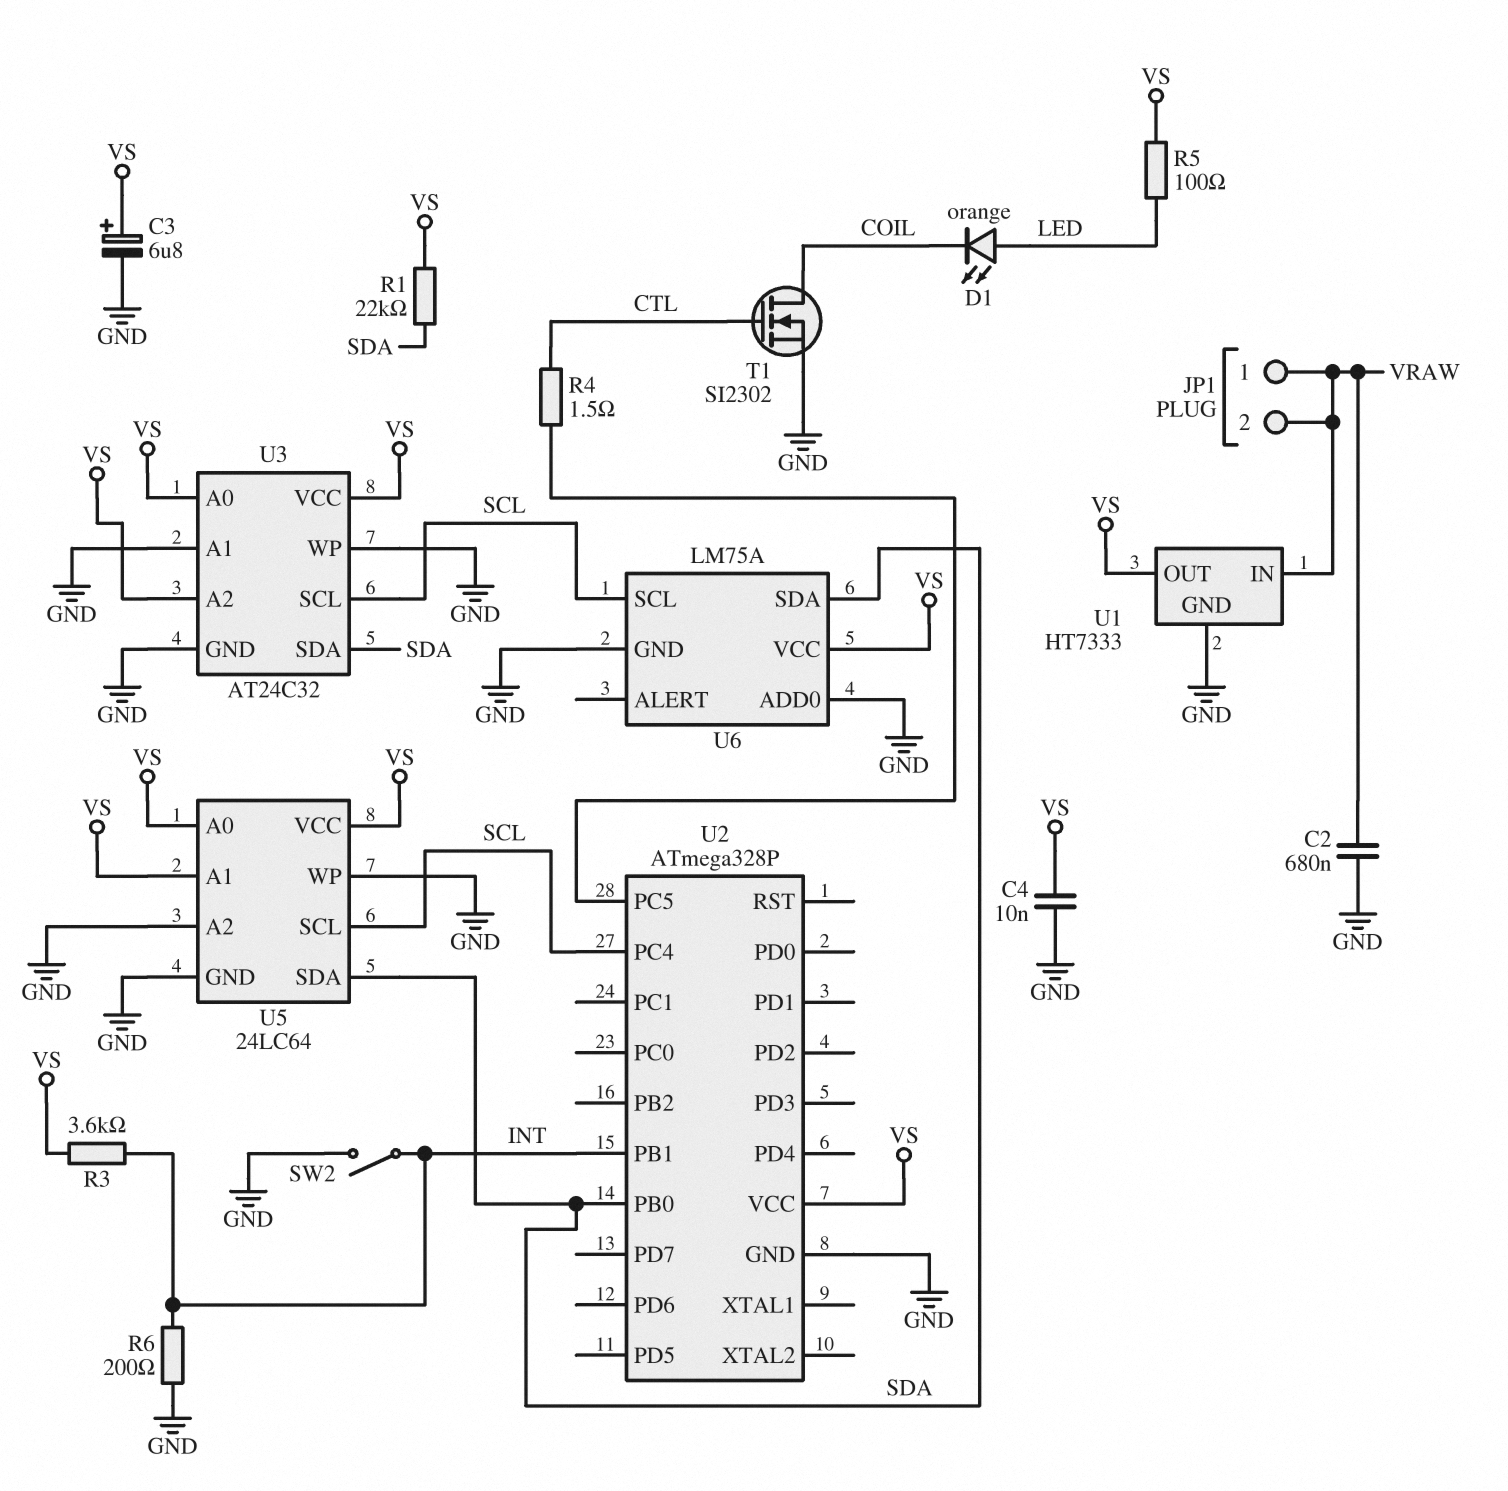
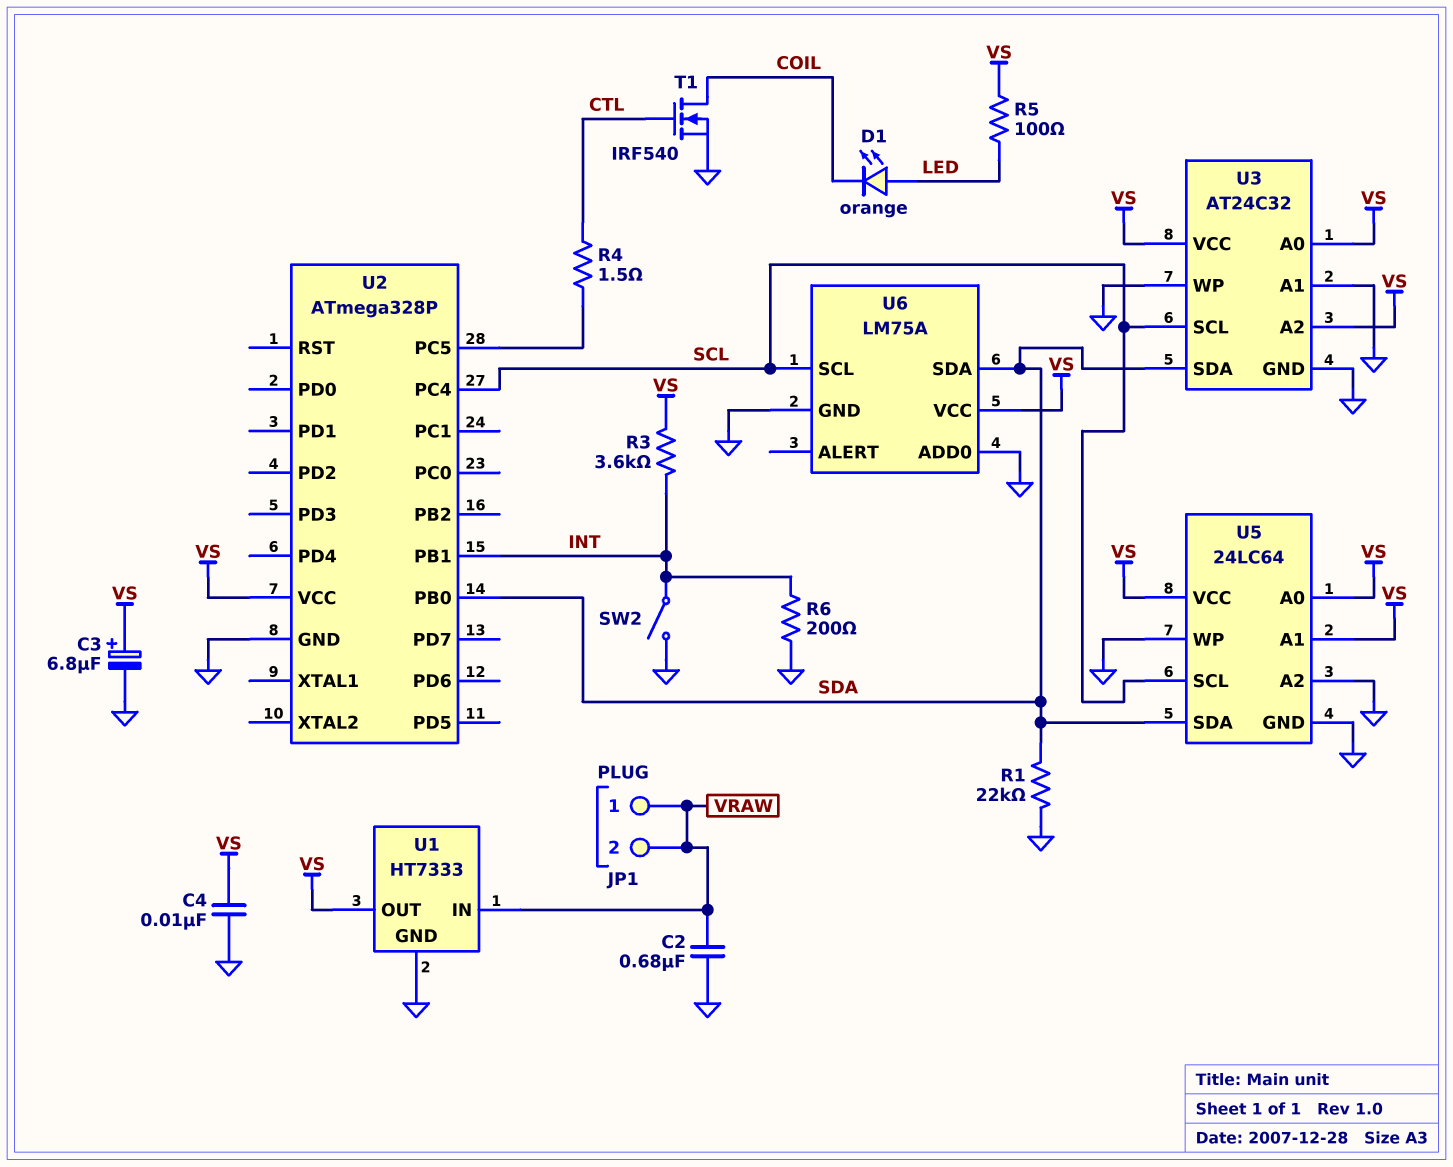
R1: 22k (SDA, VS) -> 22k (GND, SDA)
T1: NMOS SI2302 (G CTL, D COIL, S GND) -> NMOS IRF540 (G CTL, D COIL, S GND)

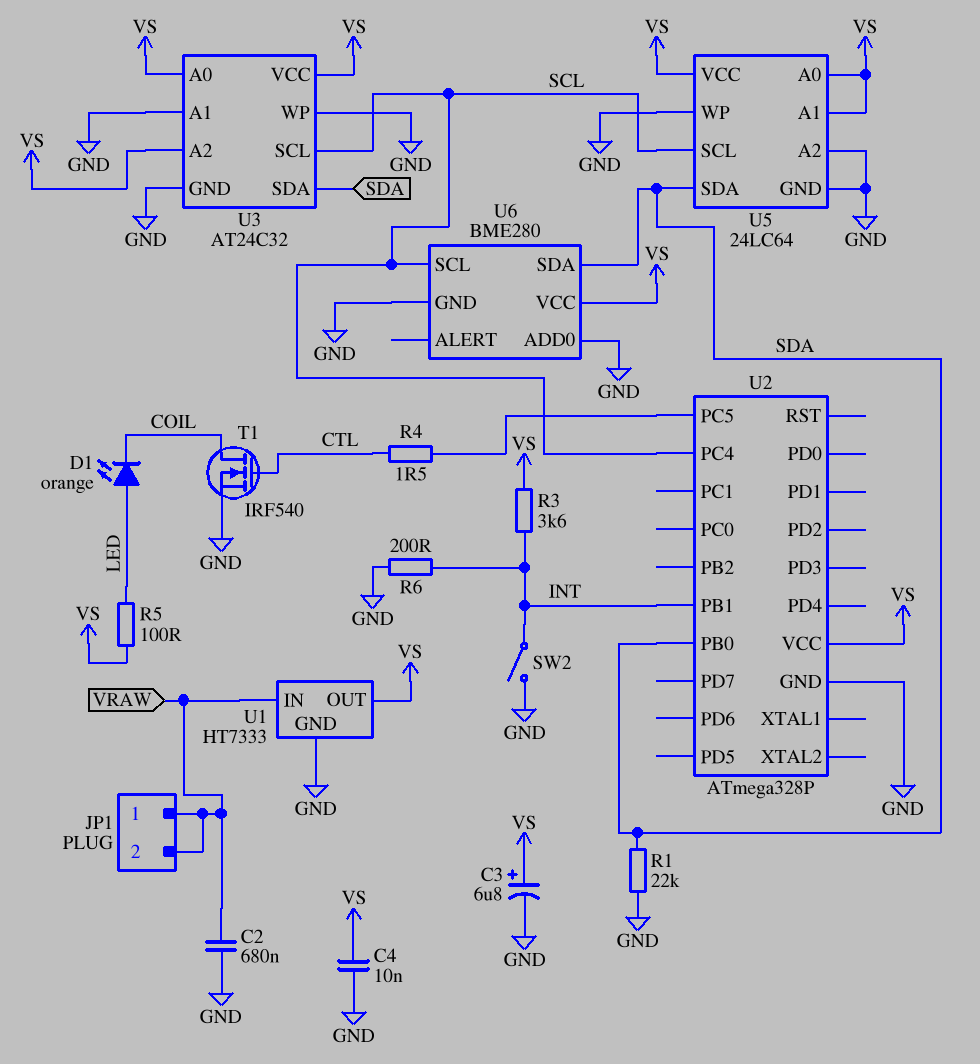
U6: LM75A -> BME280

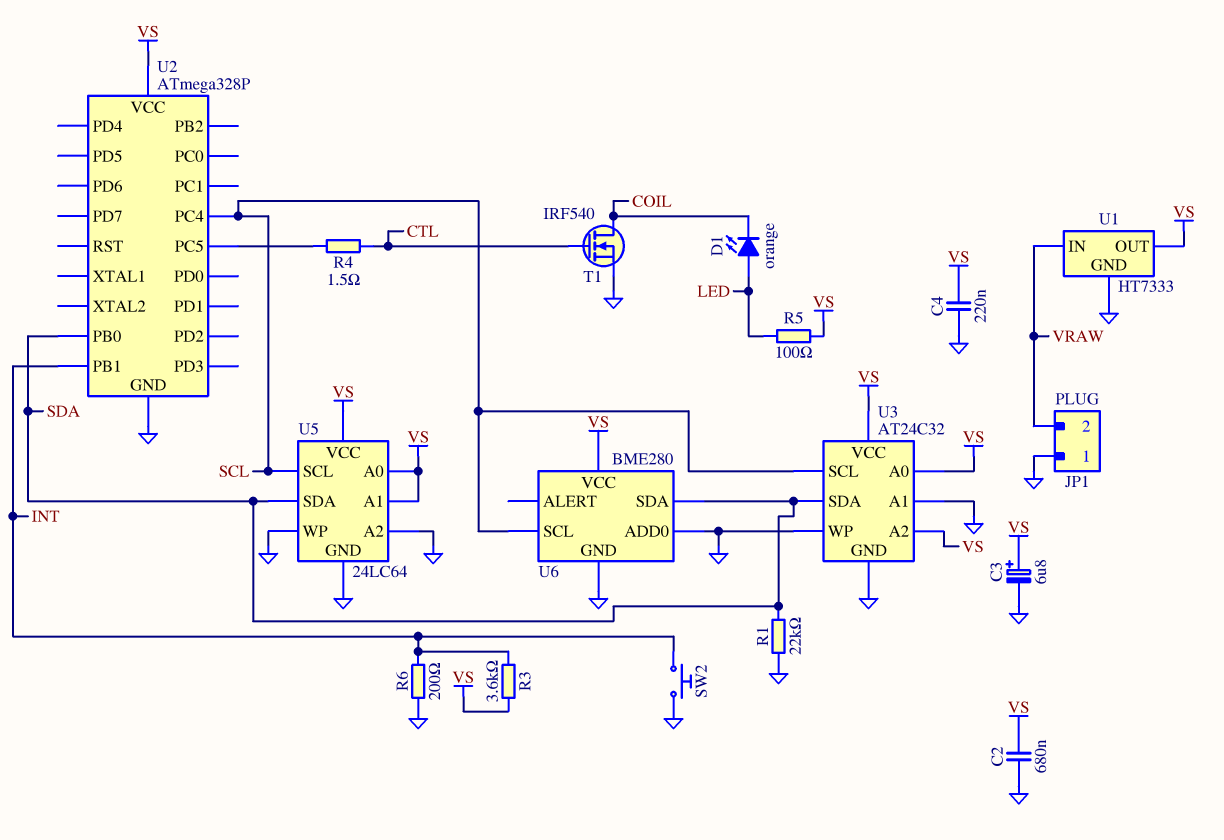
C2: 680nF (GND, VRAW) -> 680nF (GND, VS)
C4: 10nF (GND, VS) -> 220nF (GND, VS)
JP1 pin 1: VRAW -> GND
SW2: switch (GND, INT) -> button (GND, INT)

